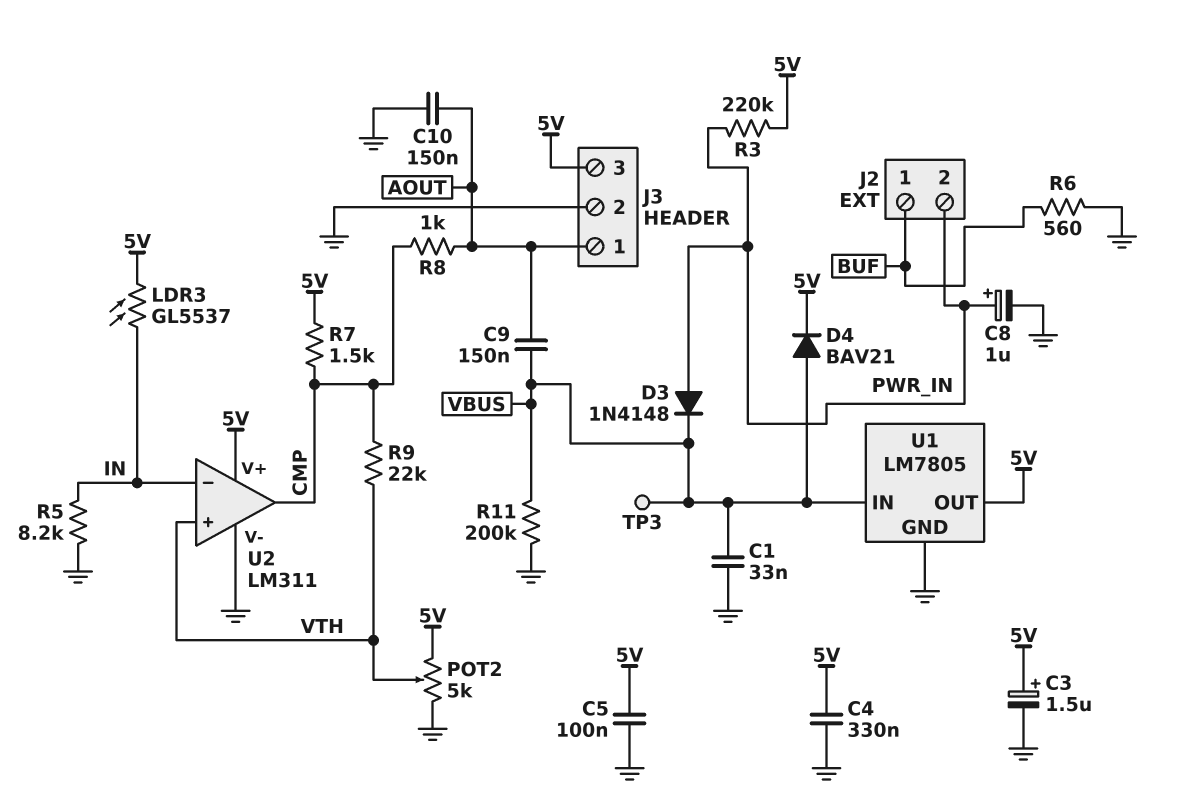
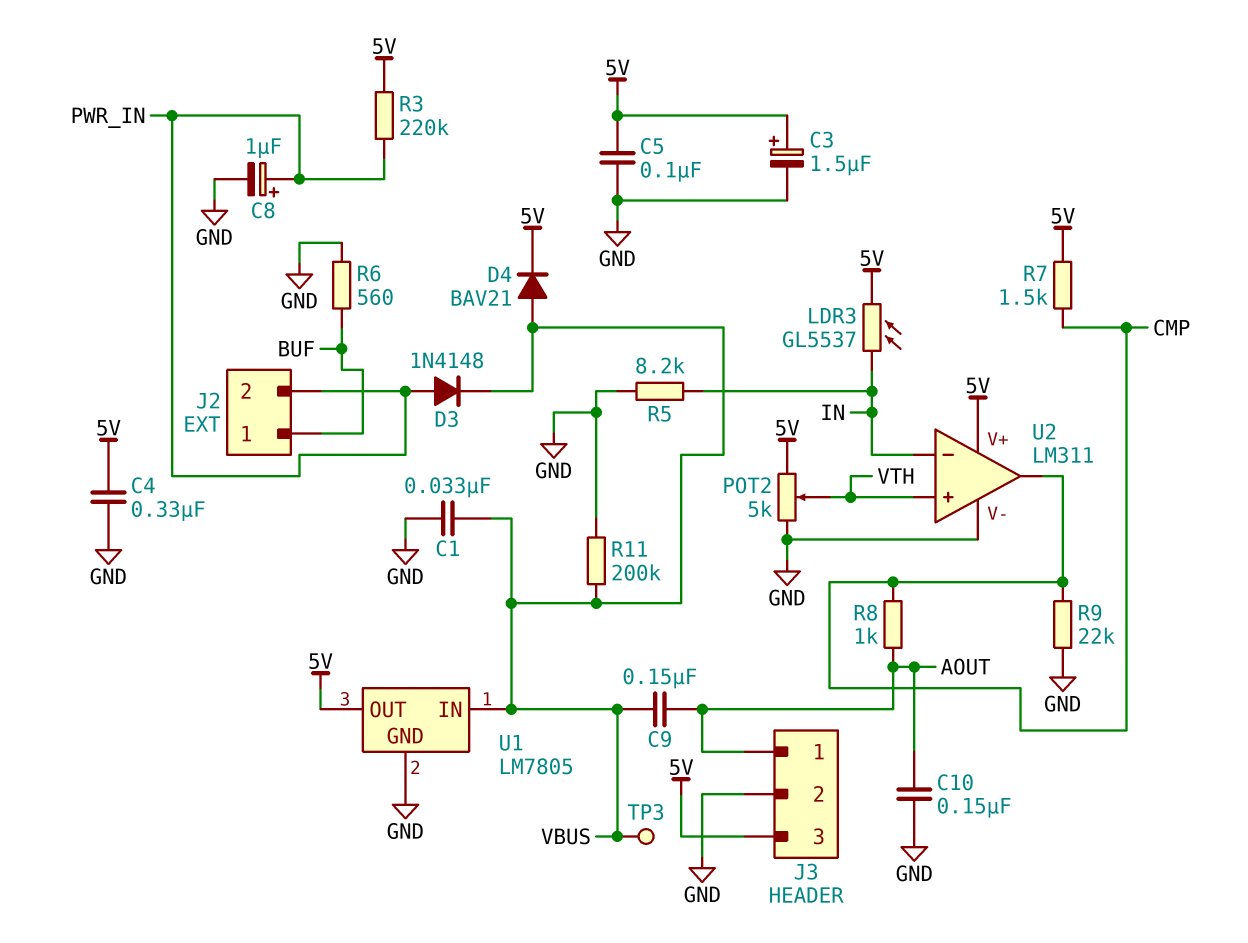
R9: 22k (CMP, VTH) -> 22k (CMP, GND)

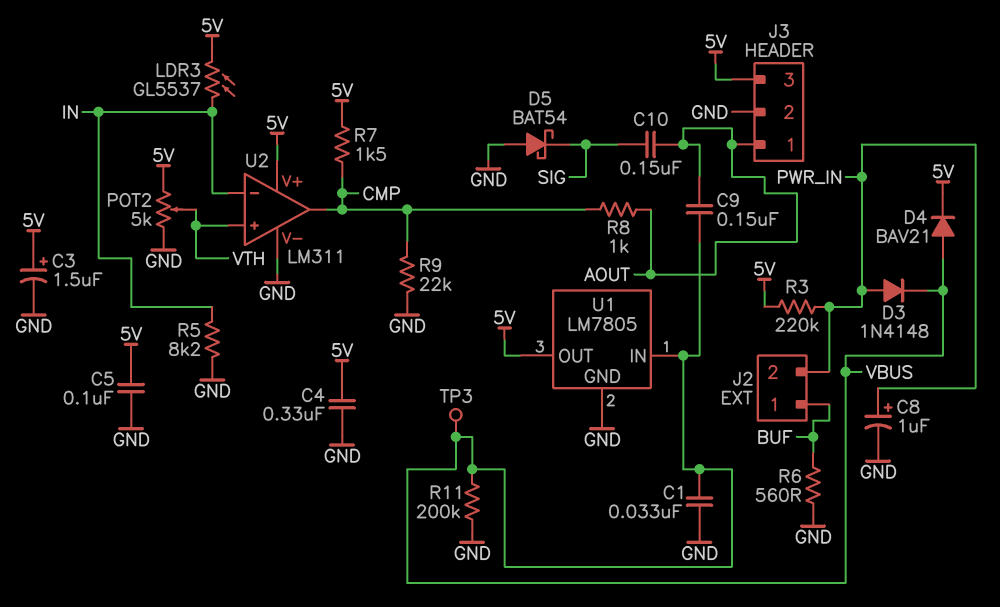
C10: 150nF (AOUT, GND) -> 150nF (AOUT, SIG)
D5: none -> schottky BAT54 (A GND, K SIG)

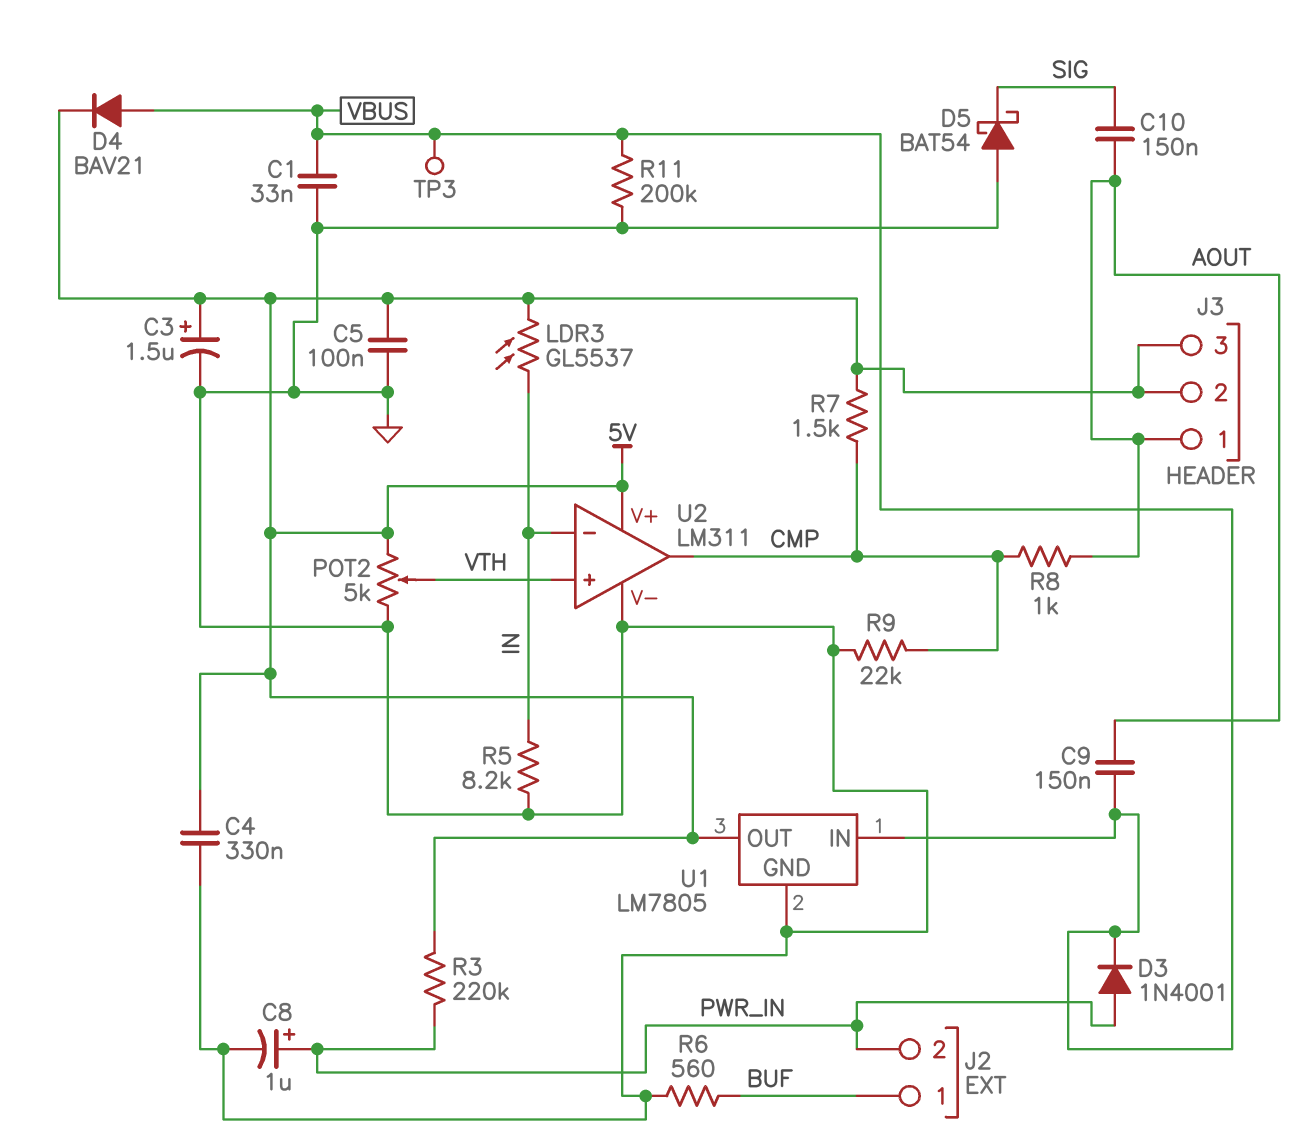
D3: diode 1N4148 (A PWR_IN, K VBUS) -> diode 1N4001 (A PWR_IN, K VBUS)
J3 pin 2: GND -> 5V

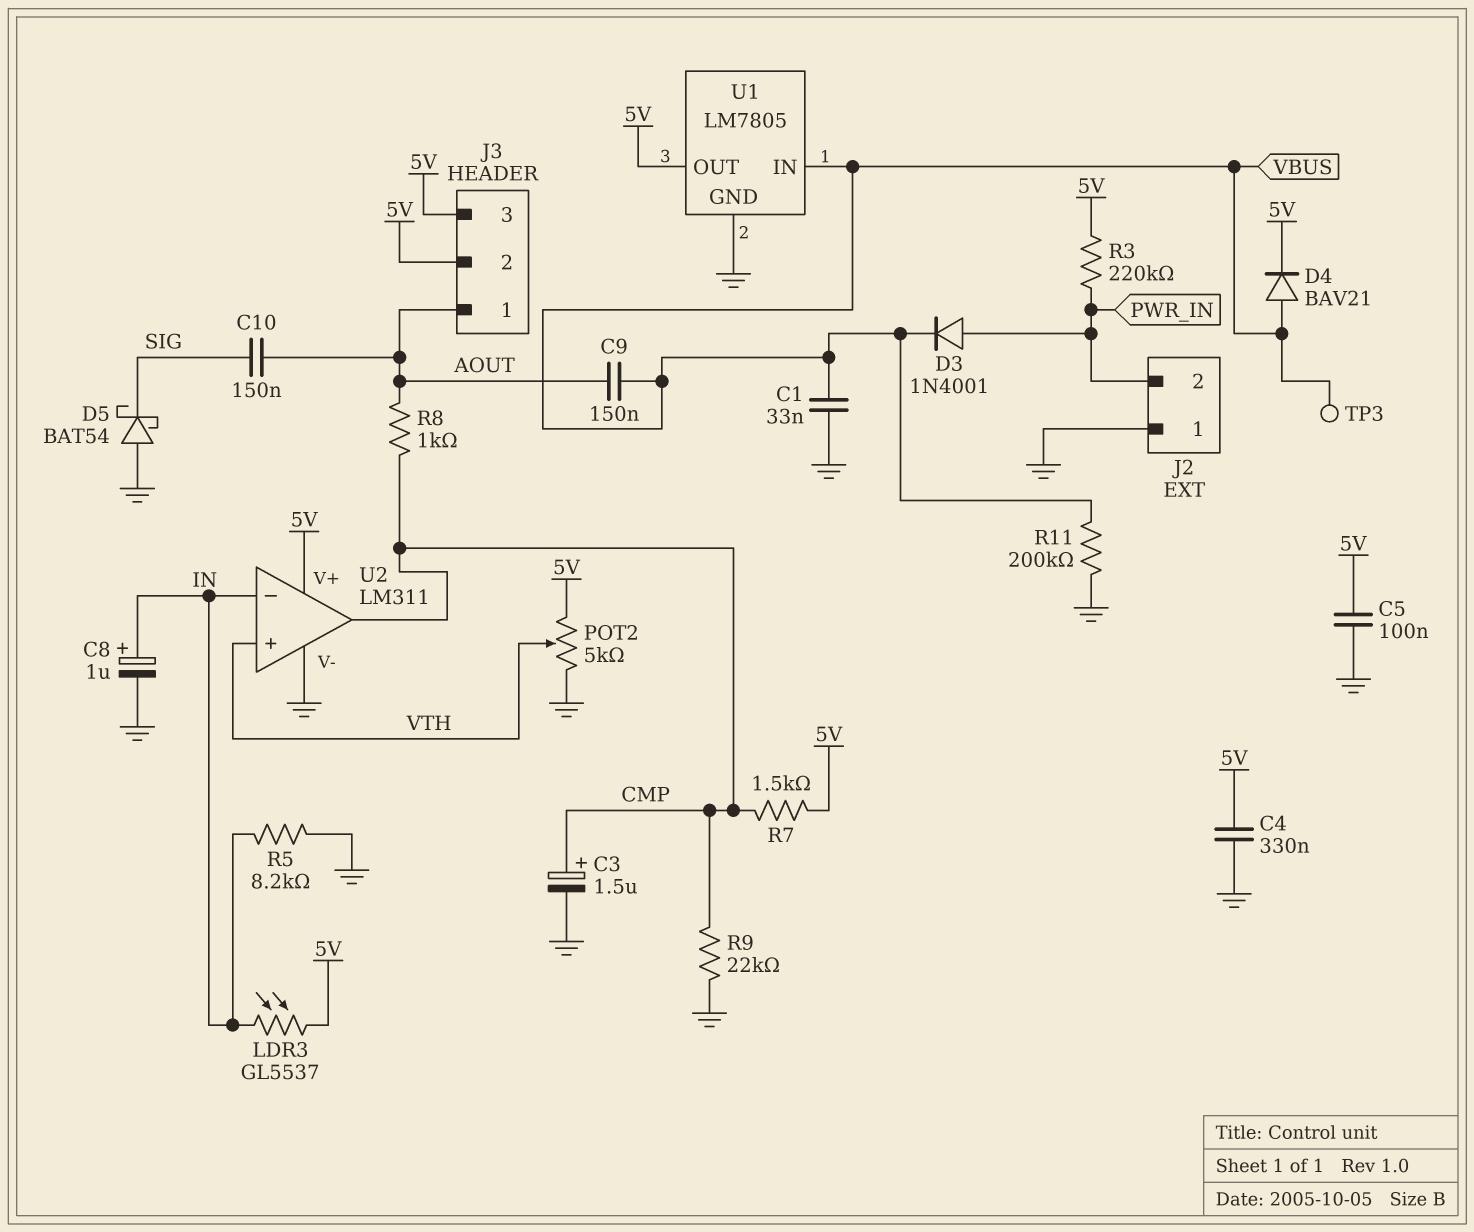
C3: 1.5uF (plus 5V, minus GND) -> 1.5uF (plus CMP, minus GND)
C8: 1uF (plus PWR_IN, minus GND) -> 1uF (plus IN, minus GND)
J2 pin 1: BUF -> GND
R6: 560 (BUF, GND) -> none

